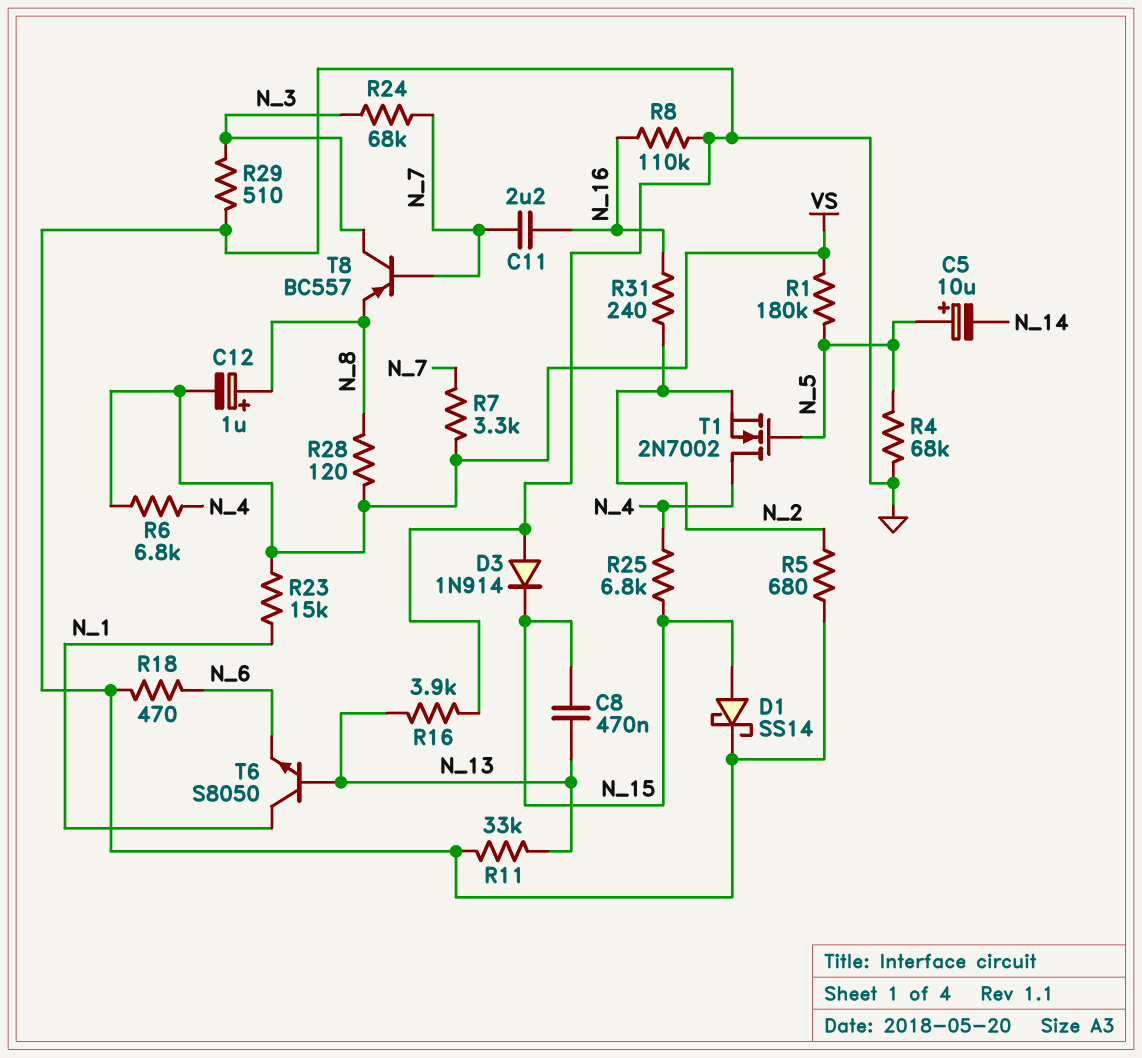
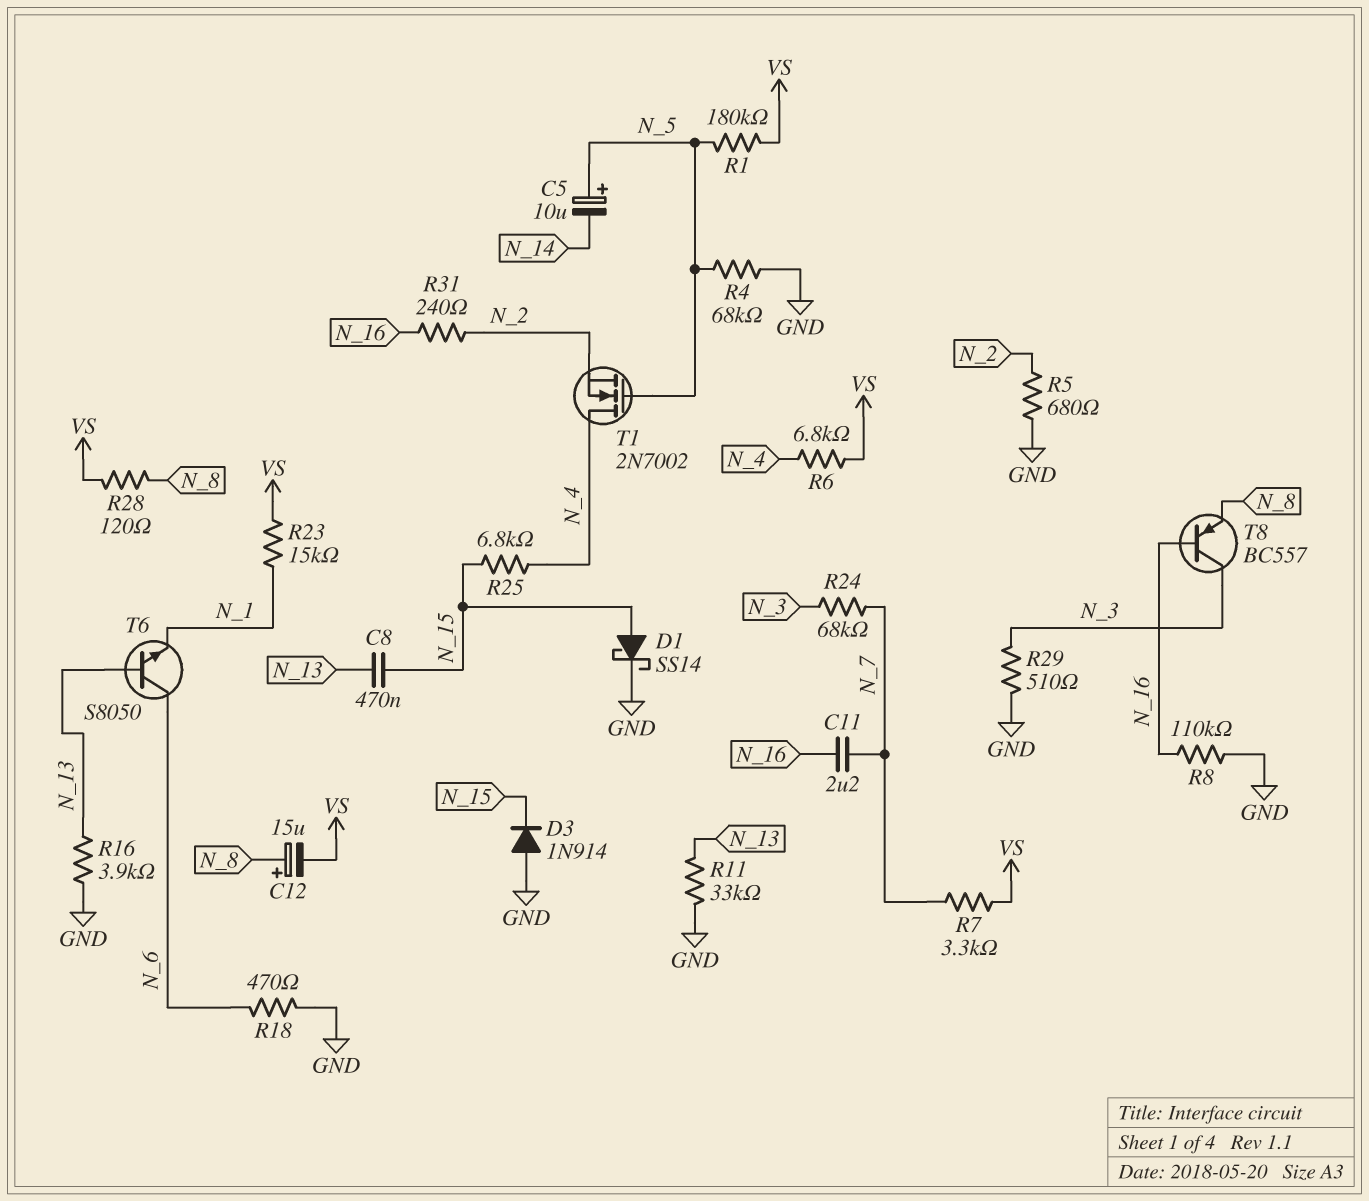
C12: 1uF (plus N_8, minus VS) -> 15uF (plus N_8, minus VS)
T6: NPN S8050 (B N_13, C N_1, E N_6) -> NPN S8050 (B N_13, C N_6, E N_1)
T8: PNP BC557 (B N_7, C N_3, E N_8) -> PNP BC557 (B N_16, C N_3, E N_8)

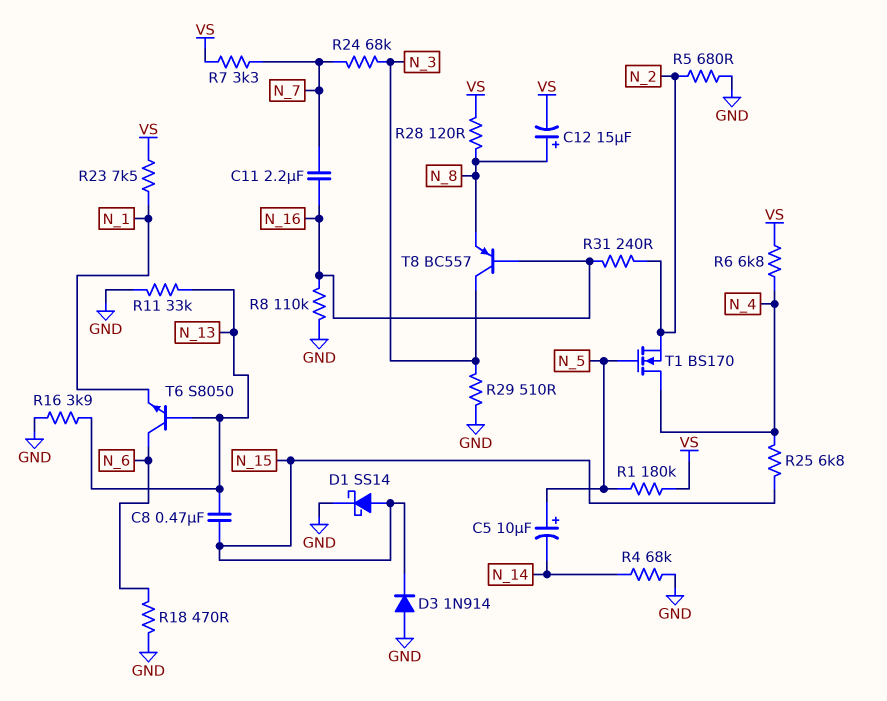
R4: 68k (GND, N_5) -> 68k (GND, N_14)
R23: 15k (N_1, VS) -> 7.5k (N_1, VS)
T1: NMOS 2N7002 (G N_5, D N_4, S N_2) -> NMOS BS170 (G N_5, D N_4, S N_2)

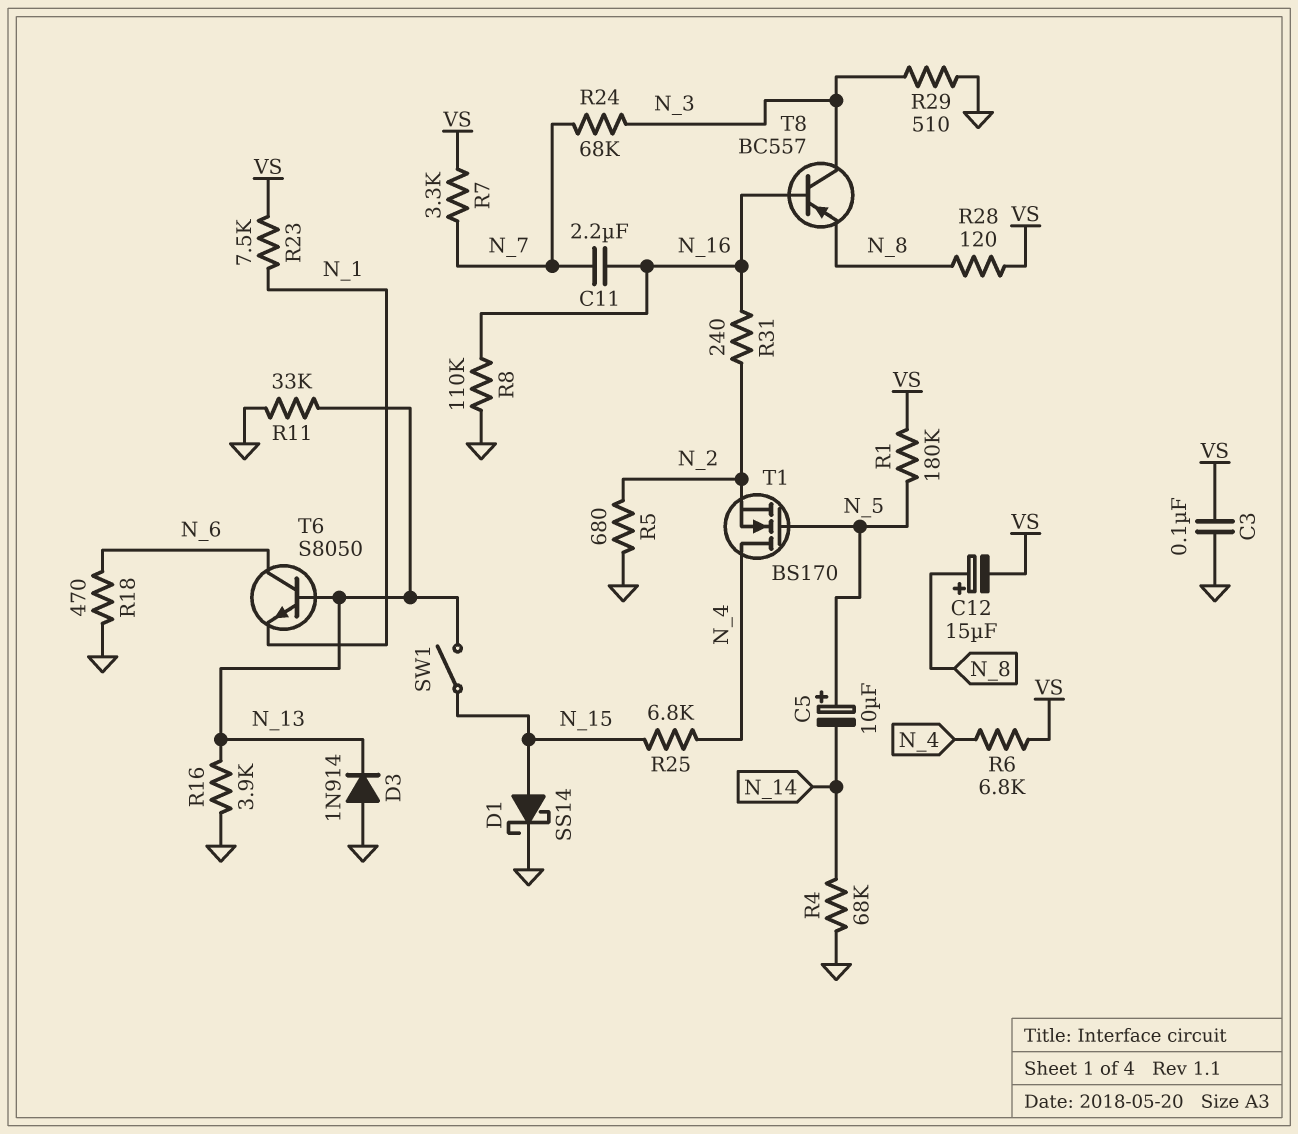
C3: none -> 100nF (GND, VS)
C8: 470nF (N_13, N_15) -> none
D3: diode 1N914 (A GND, K N_15) -> diode 1N914 (A GND, K N_13)
SW1: none -> switch (N_13, N_15)

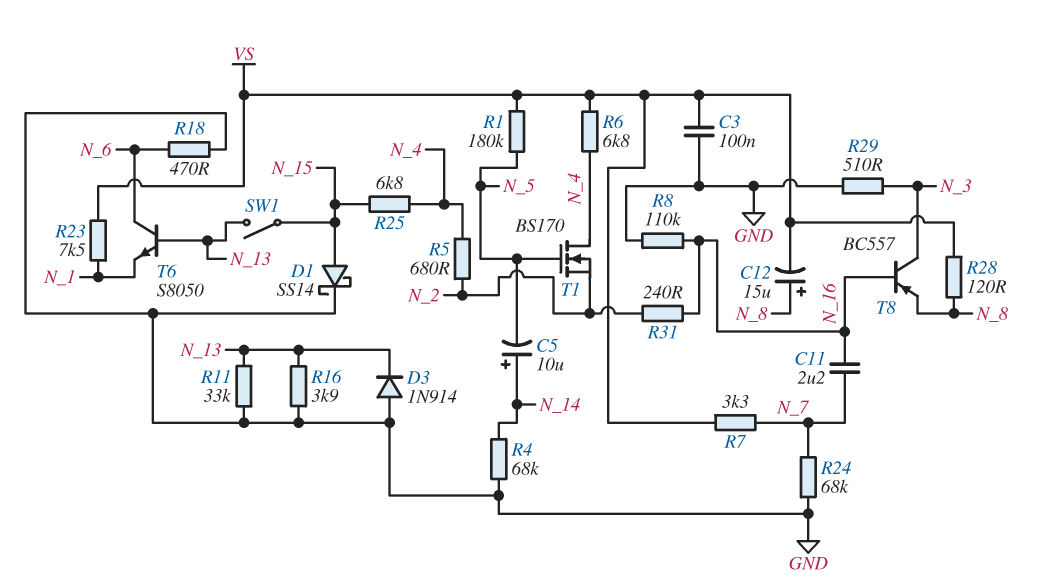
C5: 10uF (plus N_5, minus N_14) -> 10uF (plus N_14, minus N_5)
R5: 680 (GND, N_2) -> 680 (N_2, N_4)
R24: 68k (N_3, N_7) -> 68k (GND, N_7)

